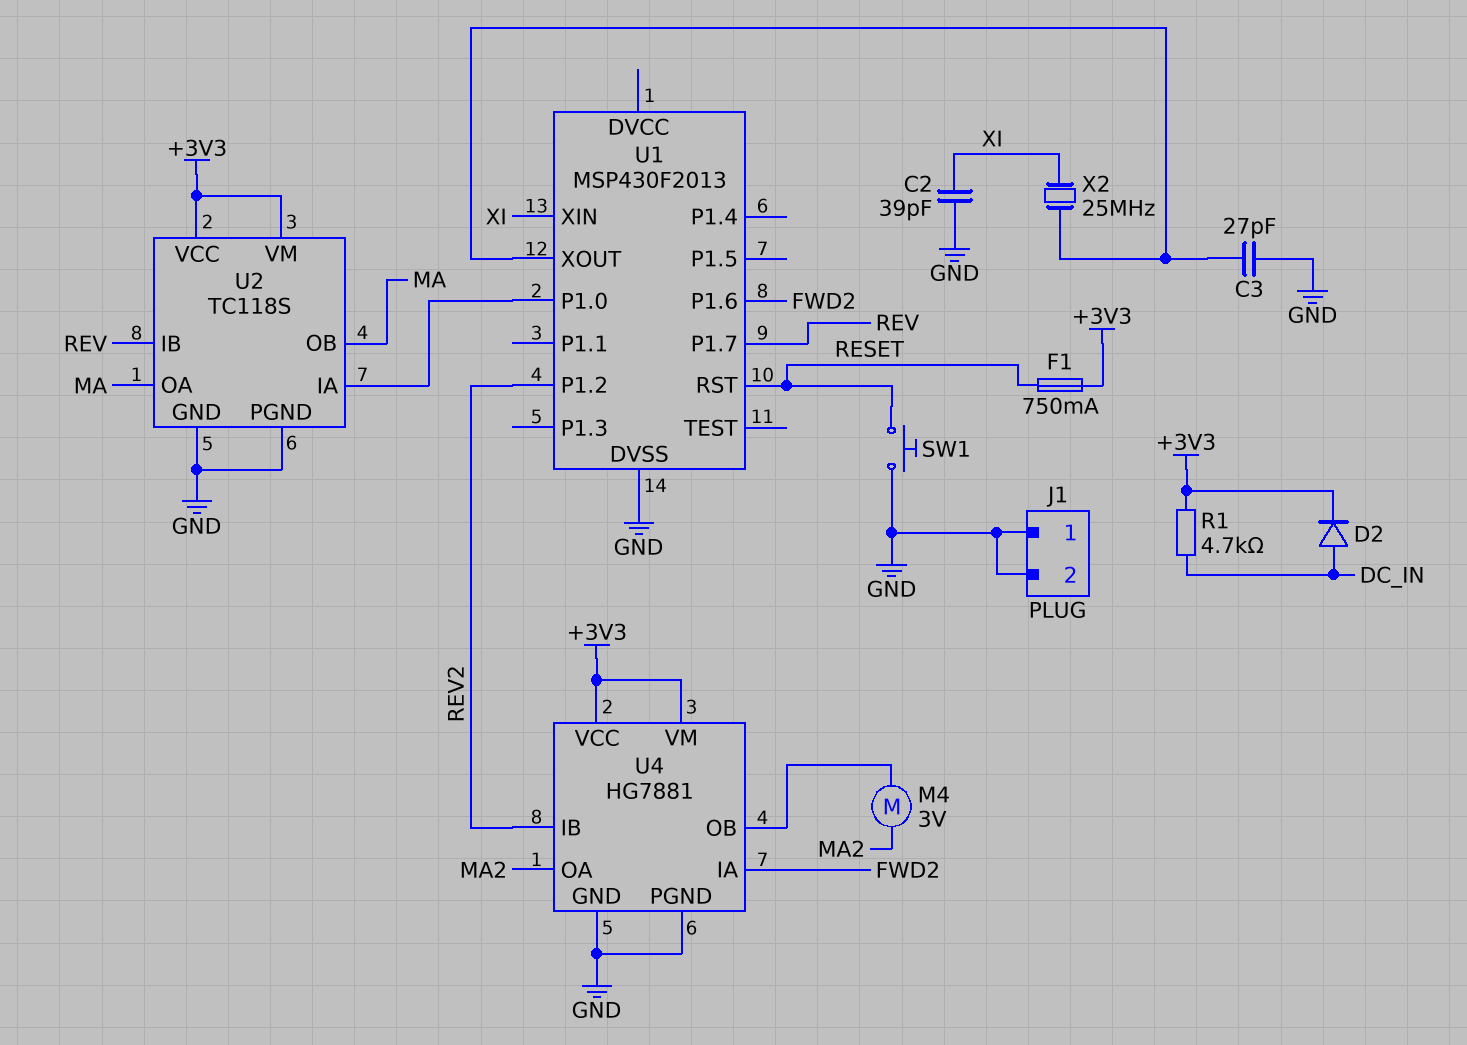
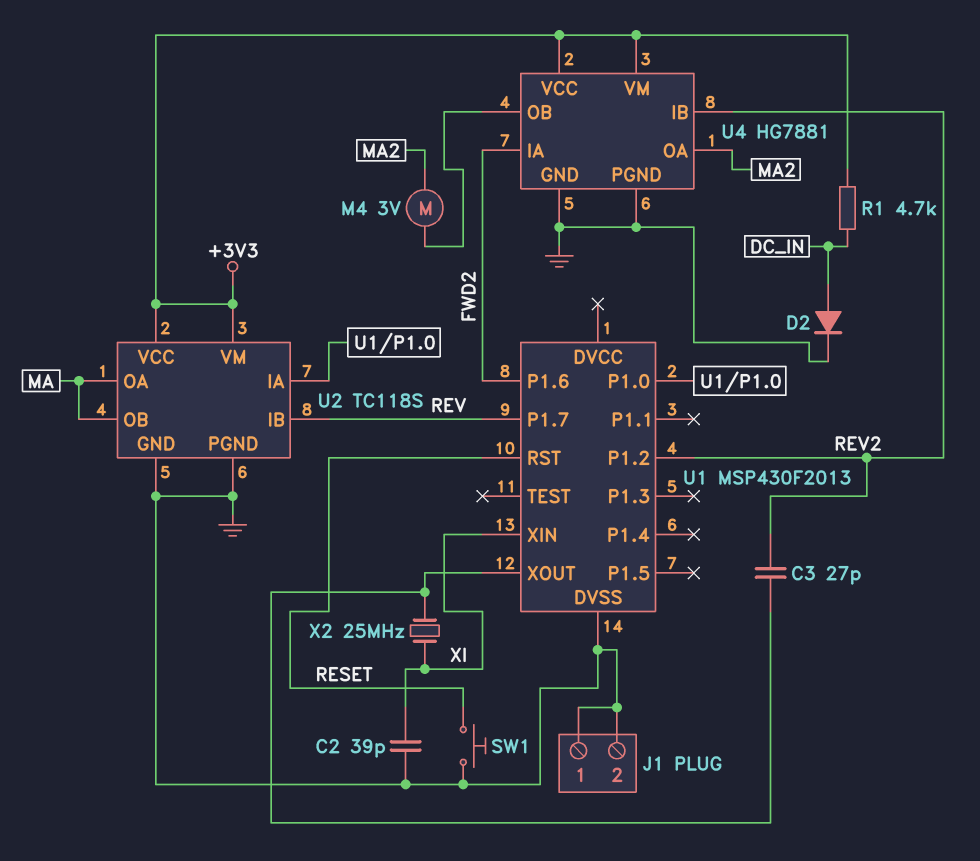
C3: 27pF (GND, U1/XOUT) -> 27pF (REV2, U1/XOUT)
D2: diode (A DC_IN, K +3V3) -> diode (A DC_IN, K GND)
F1: 750mA (+3V3, RESET) -> none

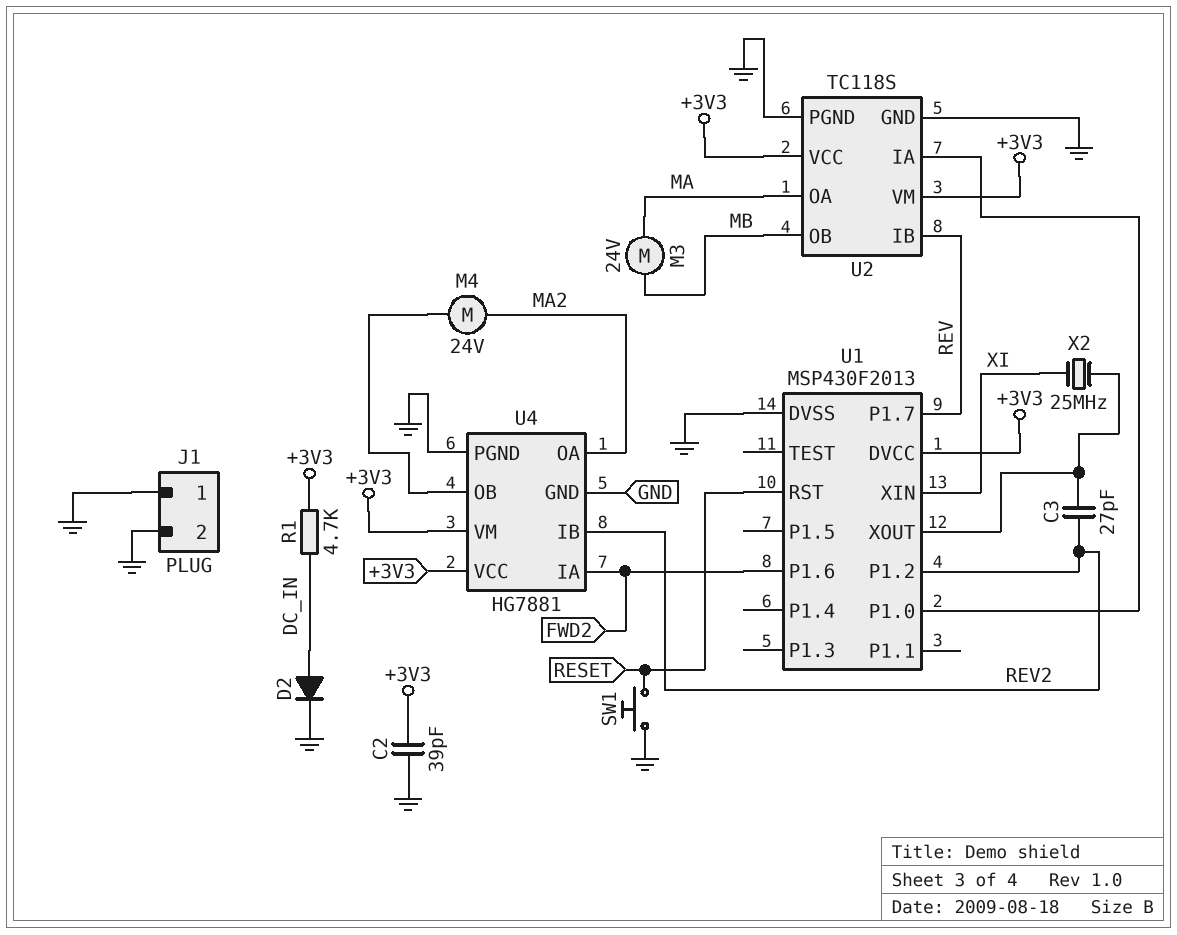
C2: 39pF (GND, XI) -> 39pF (+3V3, GND)
M3: none -> motor 24V (MA, MB)
M4: motor 3V (MA2, U4/OB) -> motor 24V (MA2, U4/OB)
U1 pin DVCC: none -> +3V3
U2 pin OB: MA -> MB

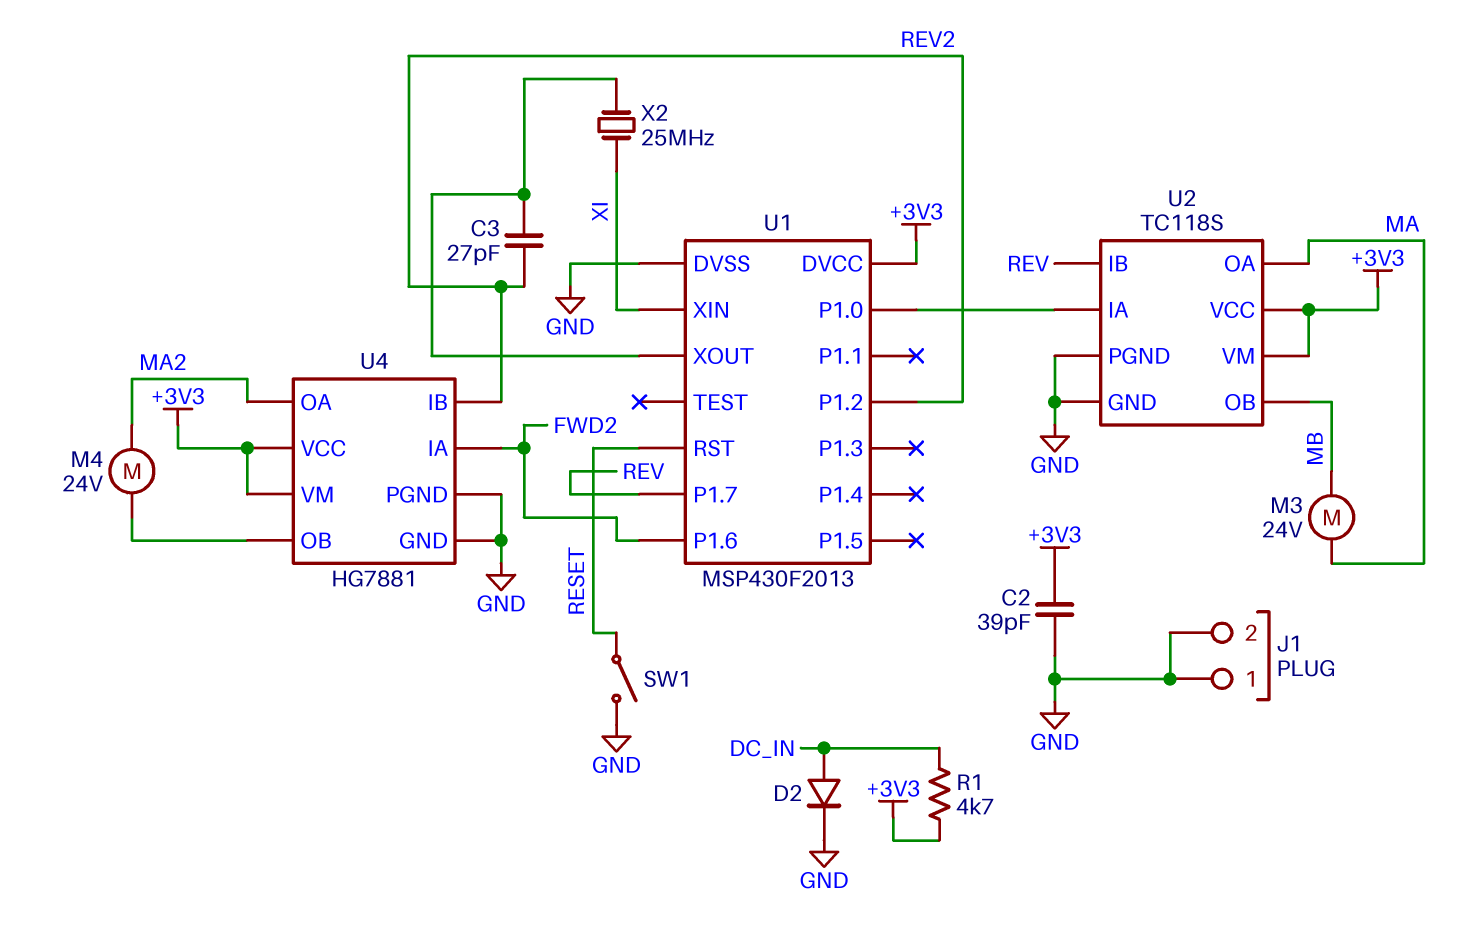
SW1: button (GND, RESET) -> switch (GND, RESET)

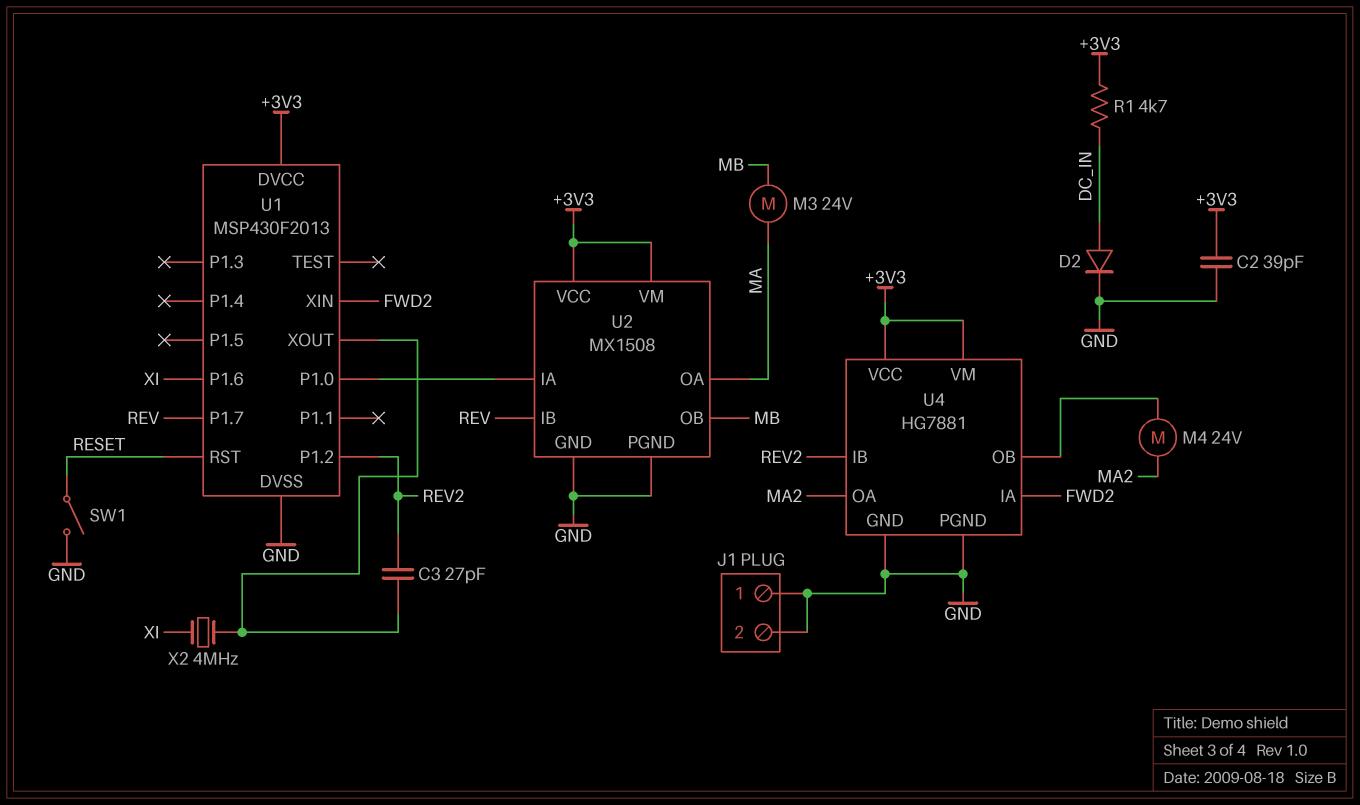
U1 pin P1.6: FWD2 -> XI
U1 pin XIN: XI -> FWD2
U2: TC118S -> MX1508
X2: 25MHz (U1/XOUT, XI) -> 4MHz (U1/XOUT, XI)

